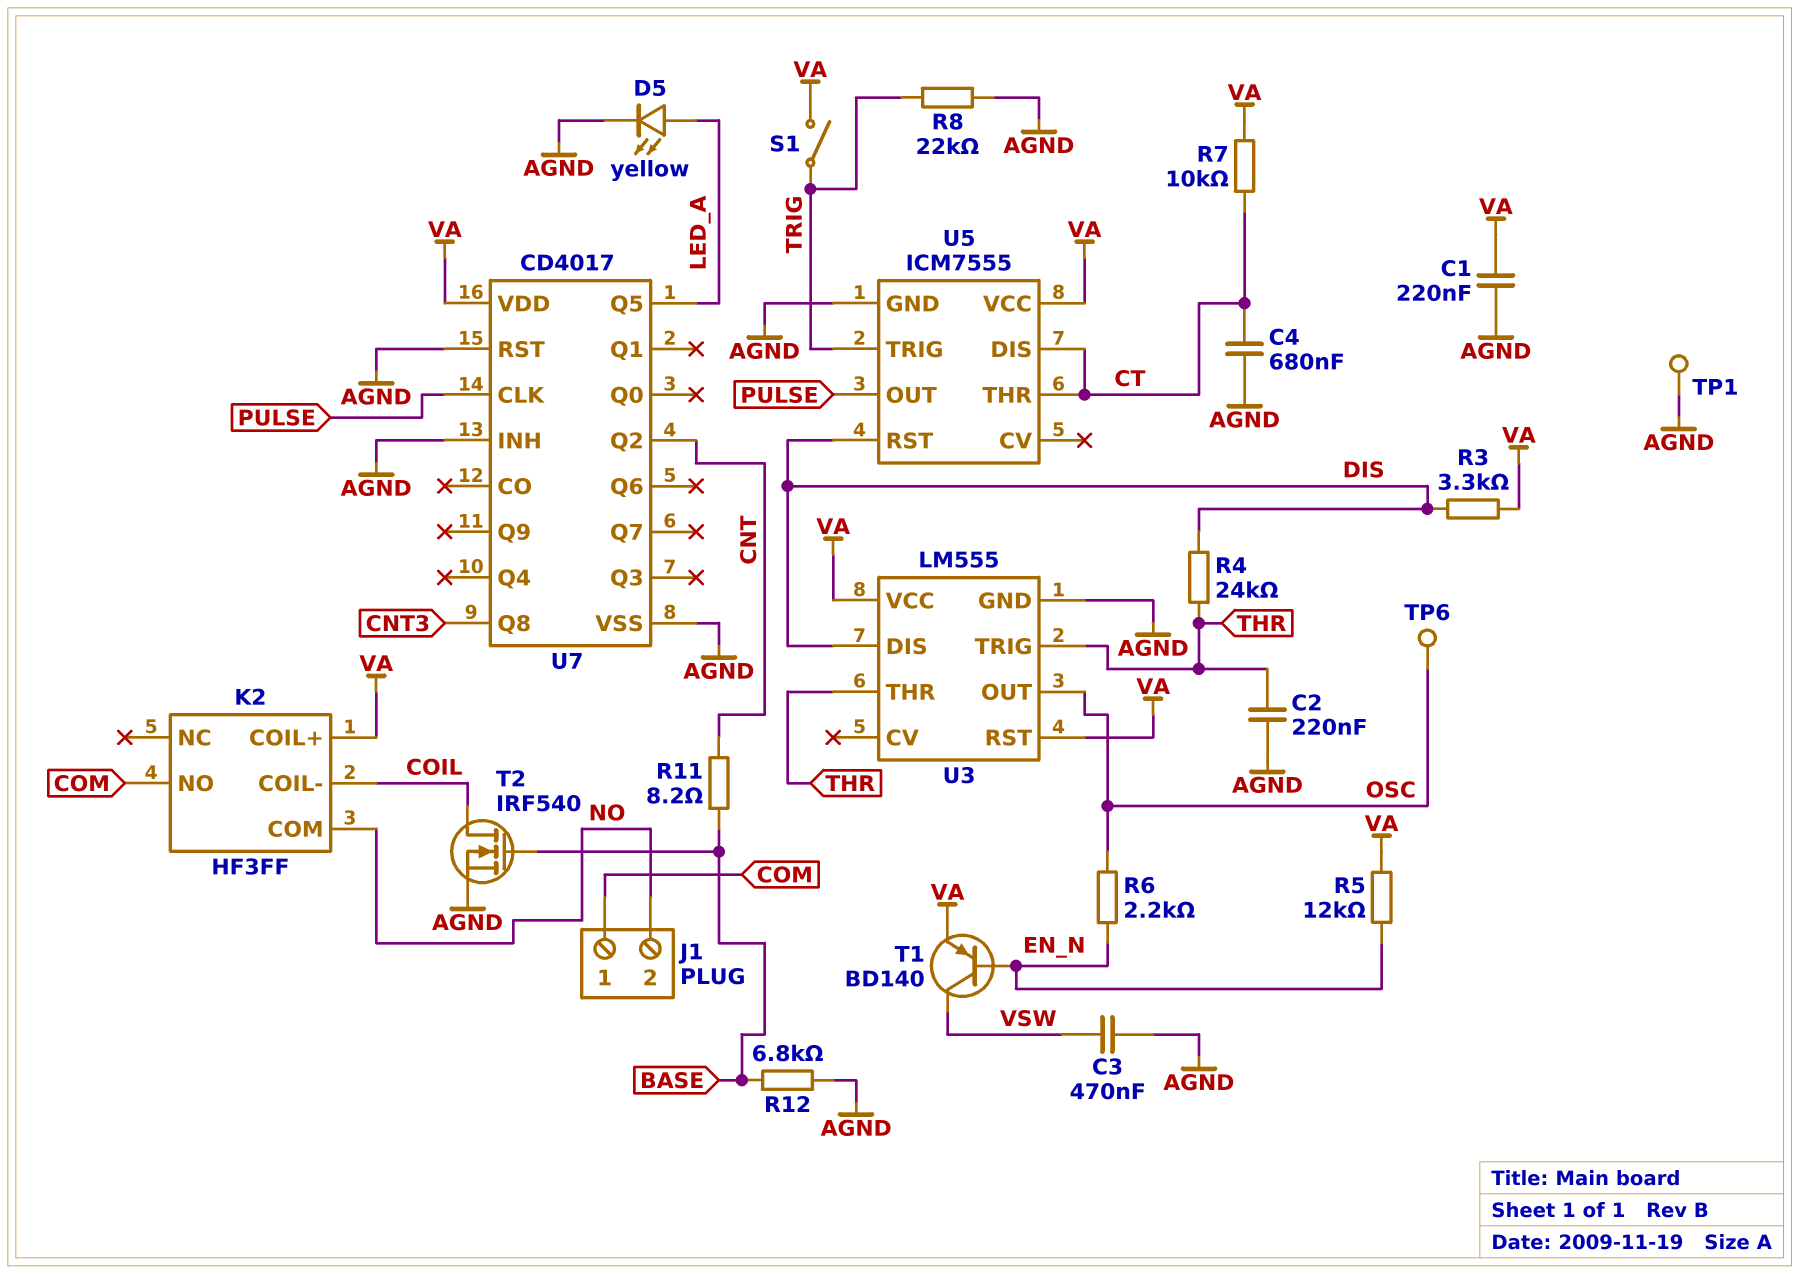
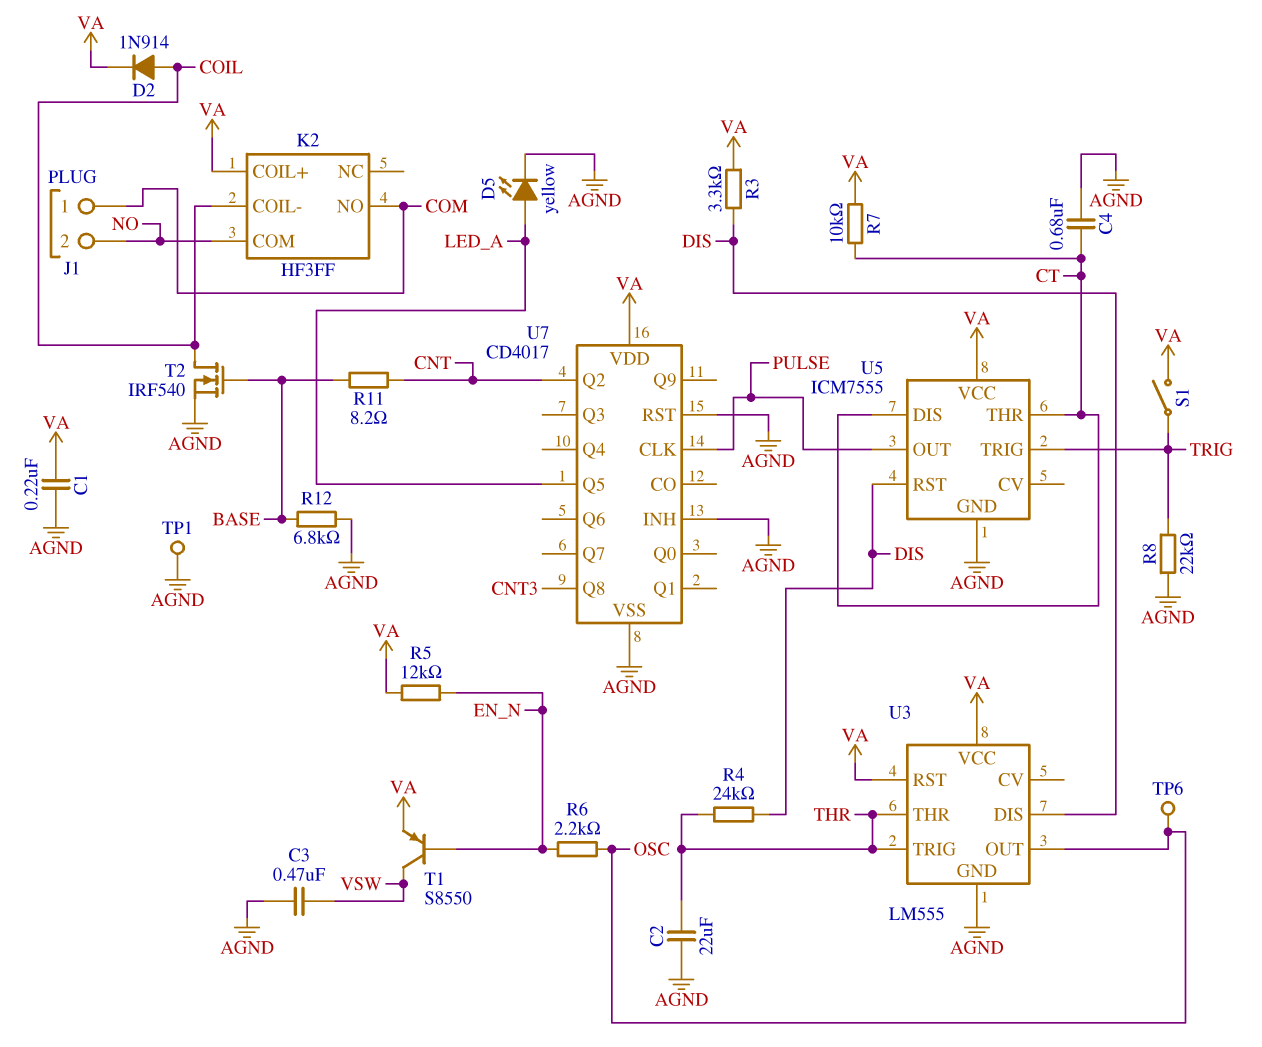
C2: 220nF (AGND, THR) -> 22uF (AGND, THR)
D2: none -> diode 1N914 (A COIL, K VA)
T1: PNP BD140 (B EN_N, C VSW, E VA) -> PNP S8550 (B EN_N, C VSW, E VA)

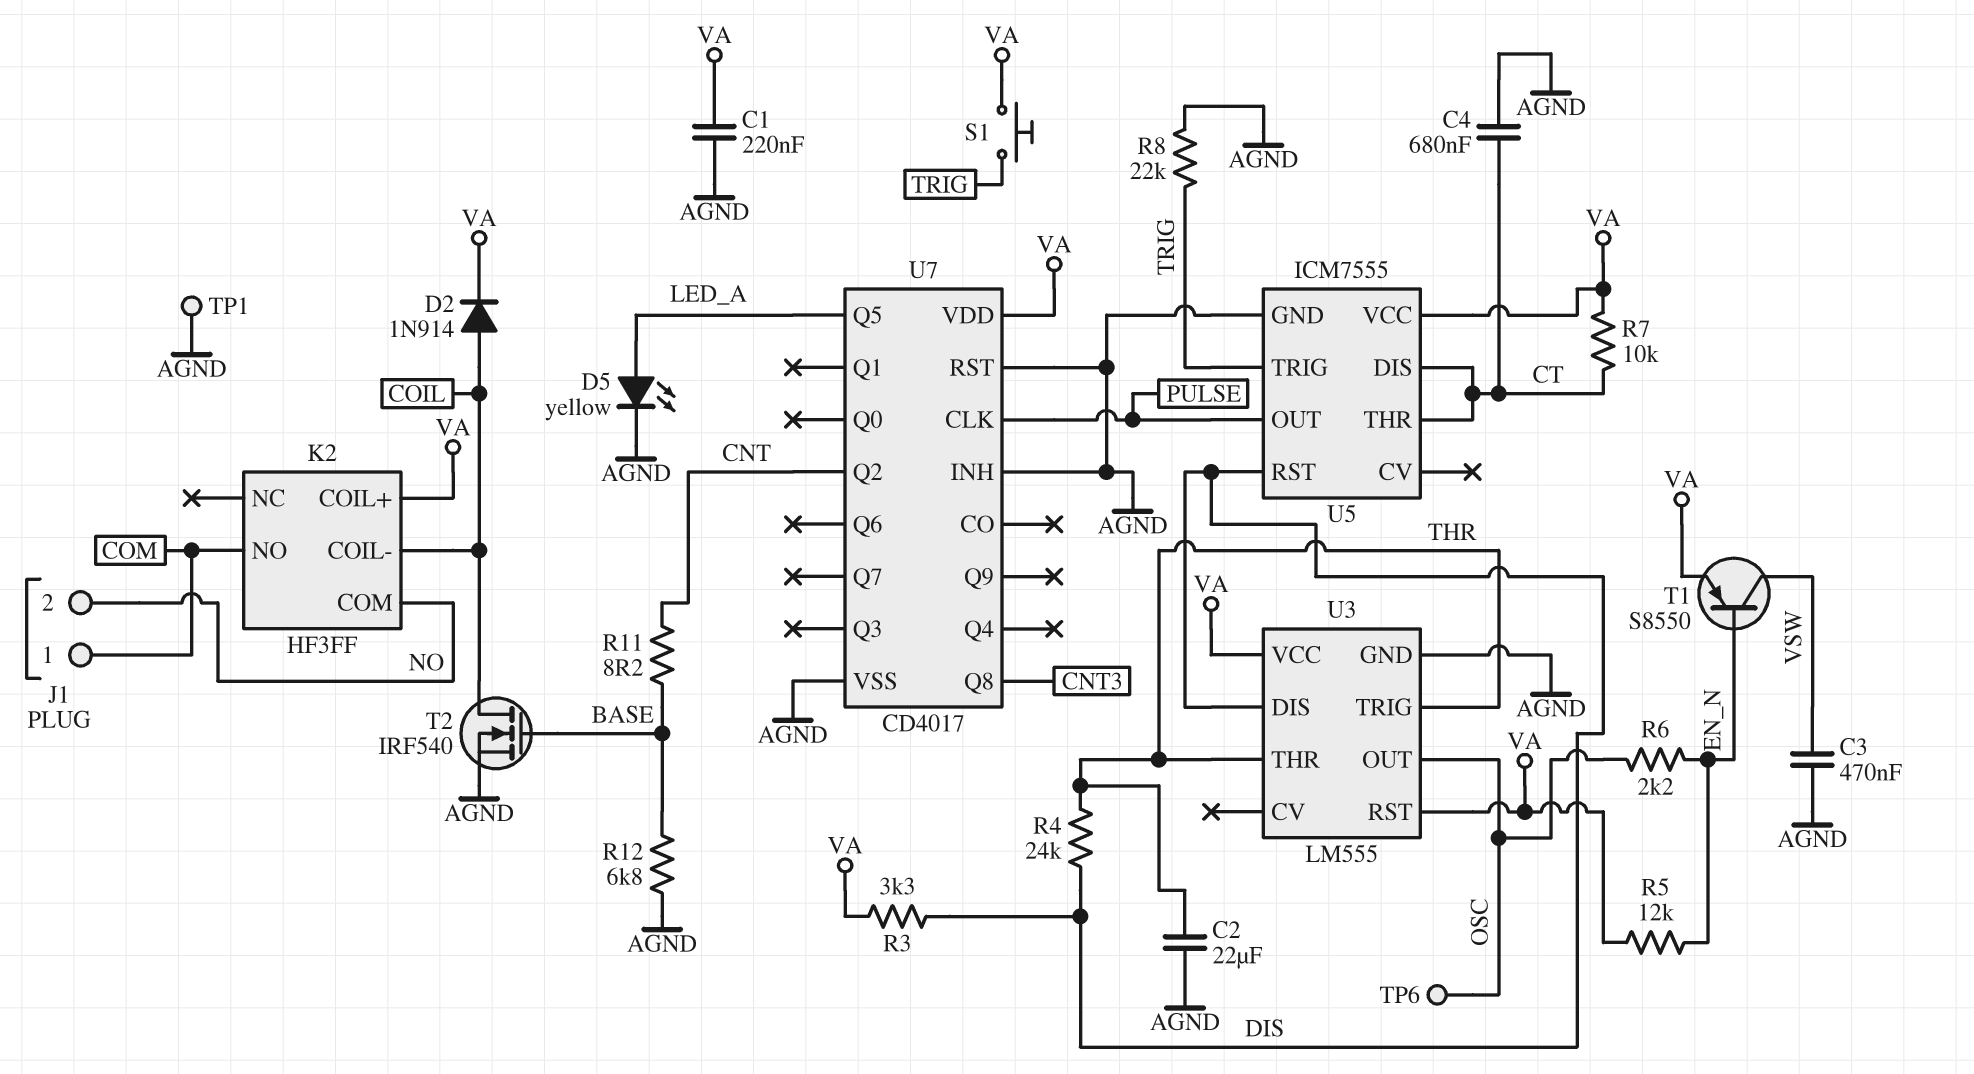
S1: switch (TRIG, VA) -> button (TRIG, VA)

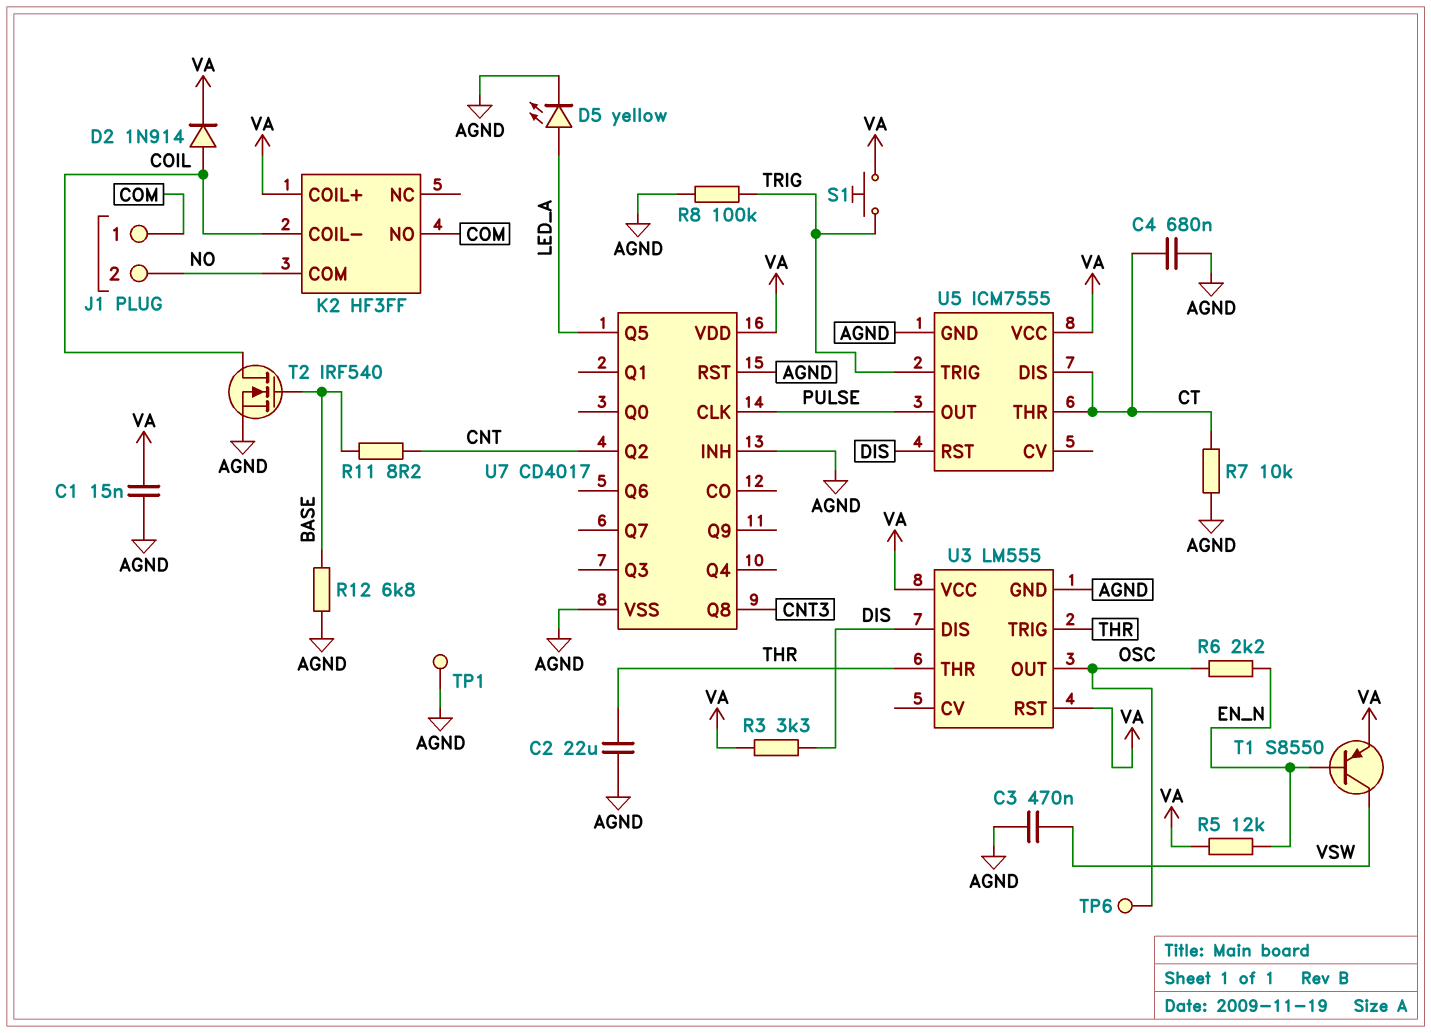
C1: 220nF (AGND, VA) -> 15nF (AGND, VA)
R4: 24k (DIS, THR) -> none
R7: 10k (CT, VA) -> 10k (AGND, CT)
R8: 22k (AGND, TRIG) -> 100k (AGND, TRIG)

